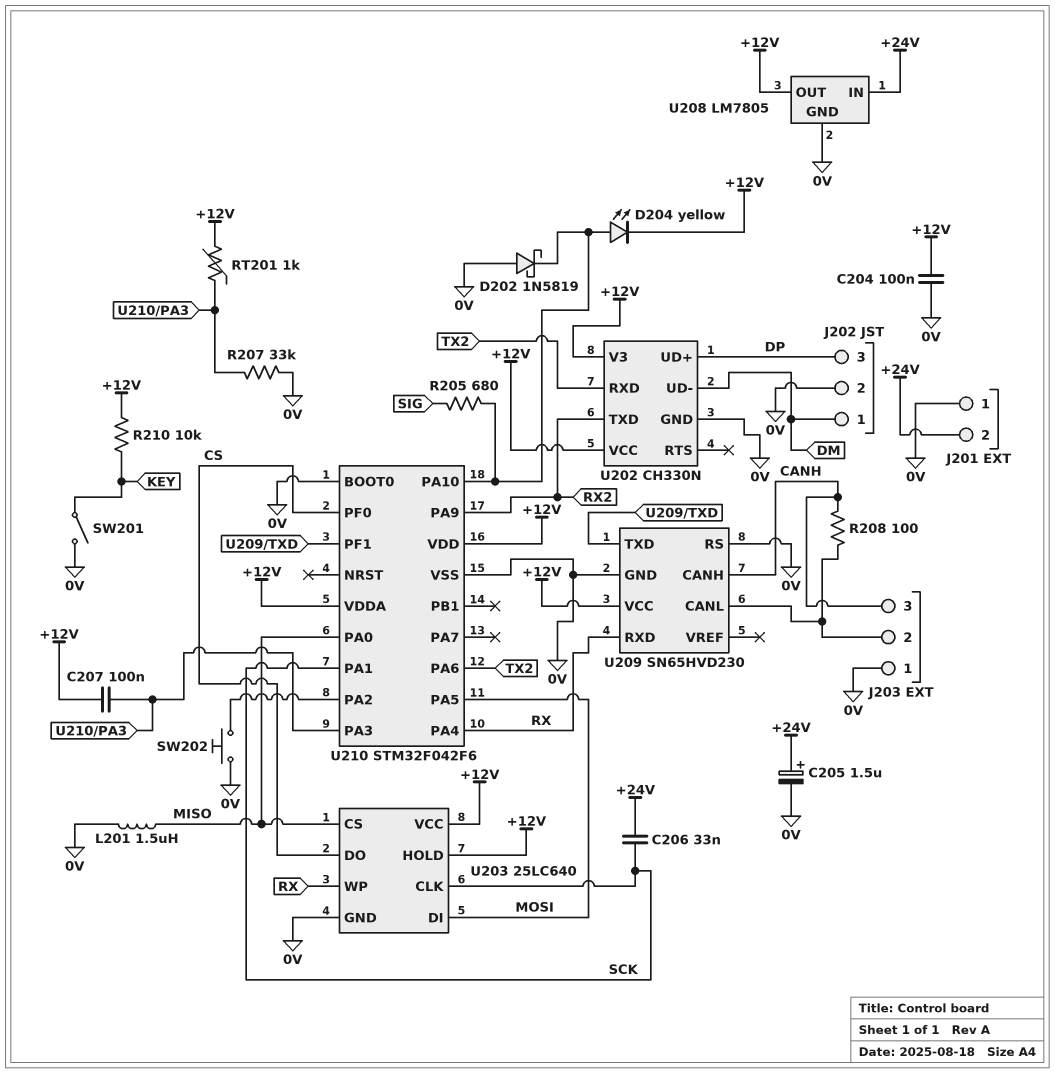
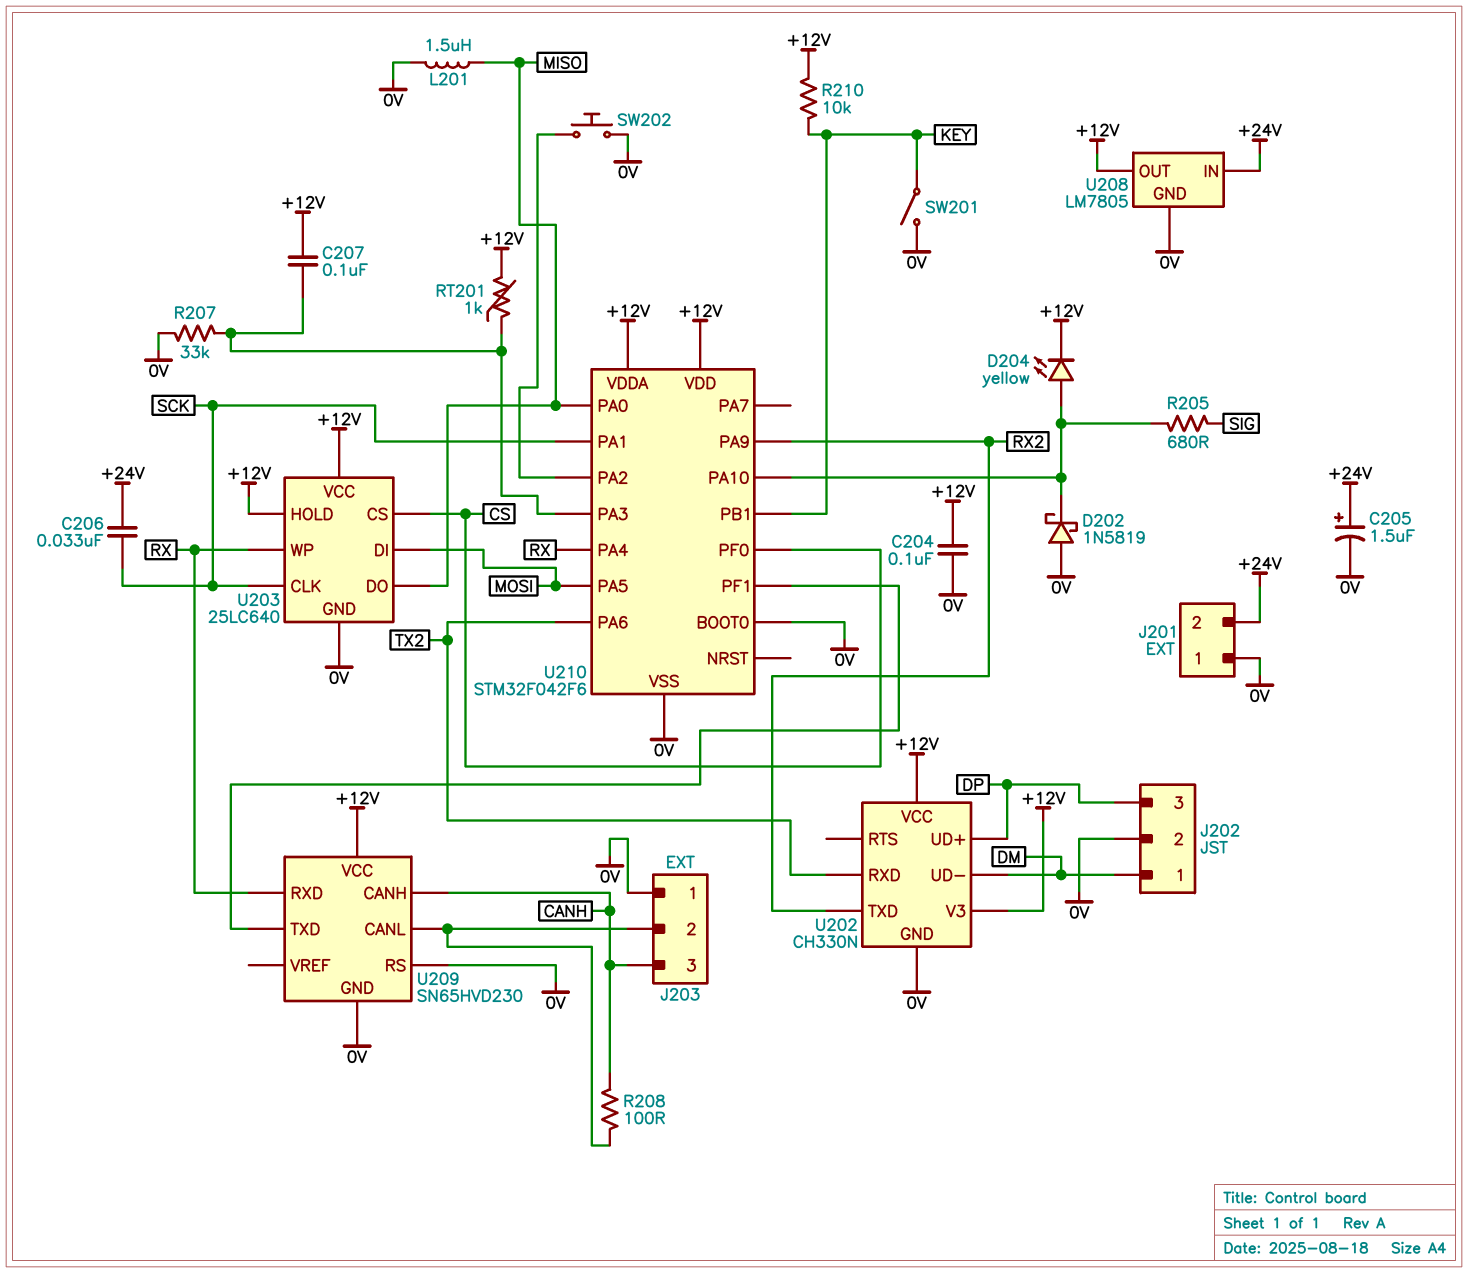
U203 pin CS: MISO -> CS
U203 pin DO: CS -> MISO
U210 pin PB1: none -> KEY

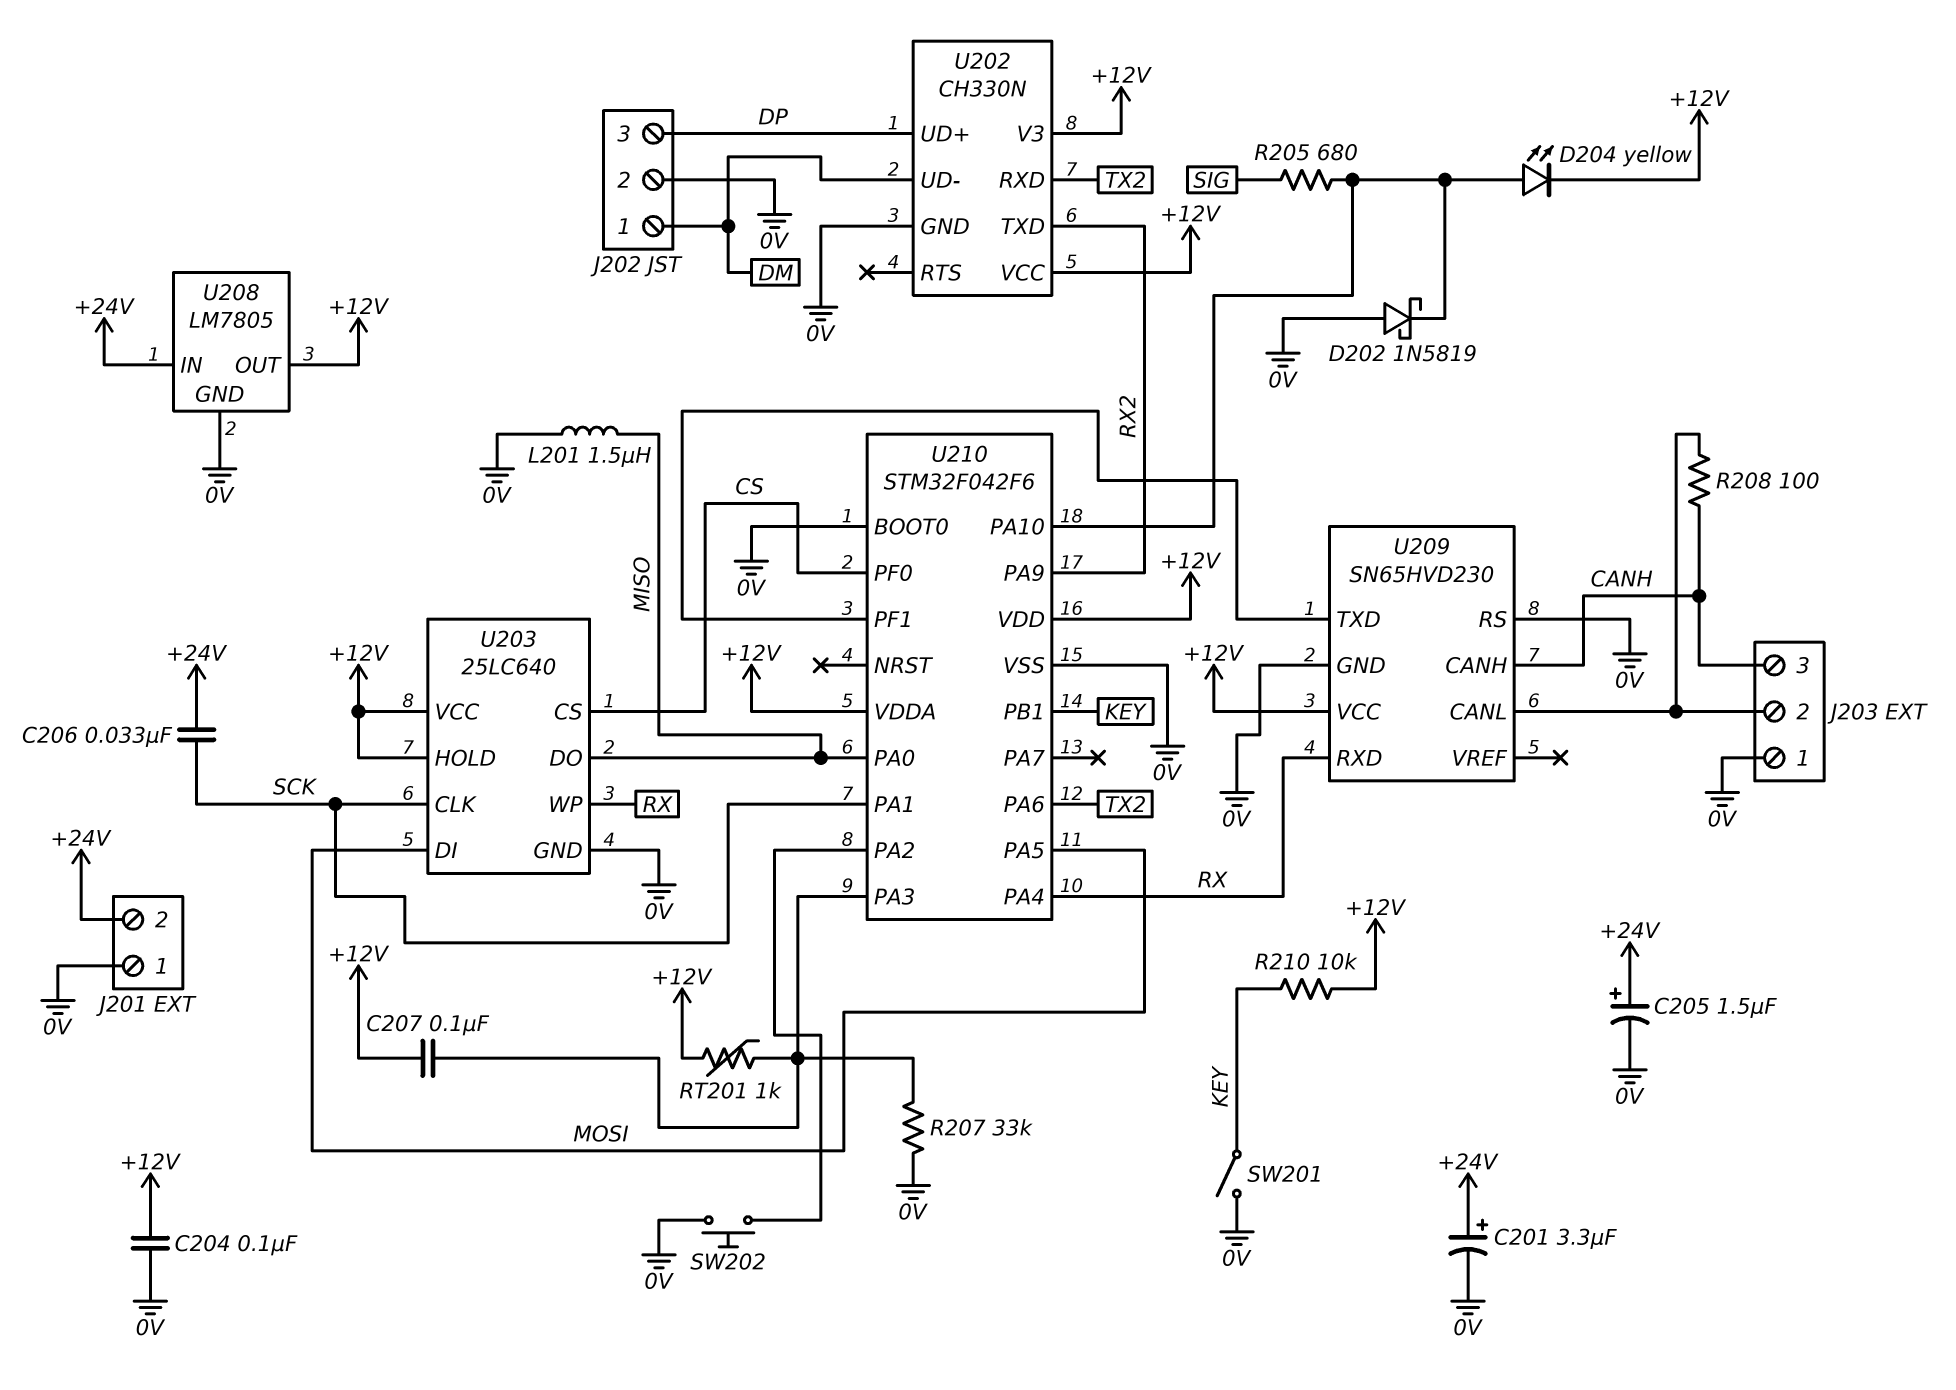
C201: none -> 3.3uF (plus +24V, minus 0V)

